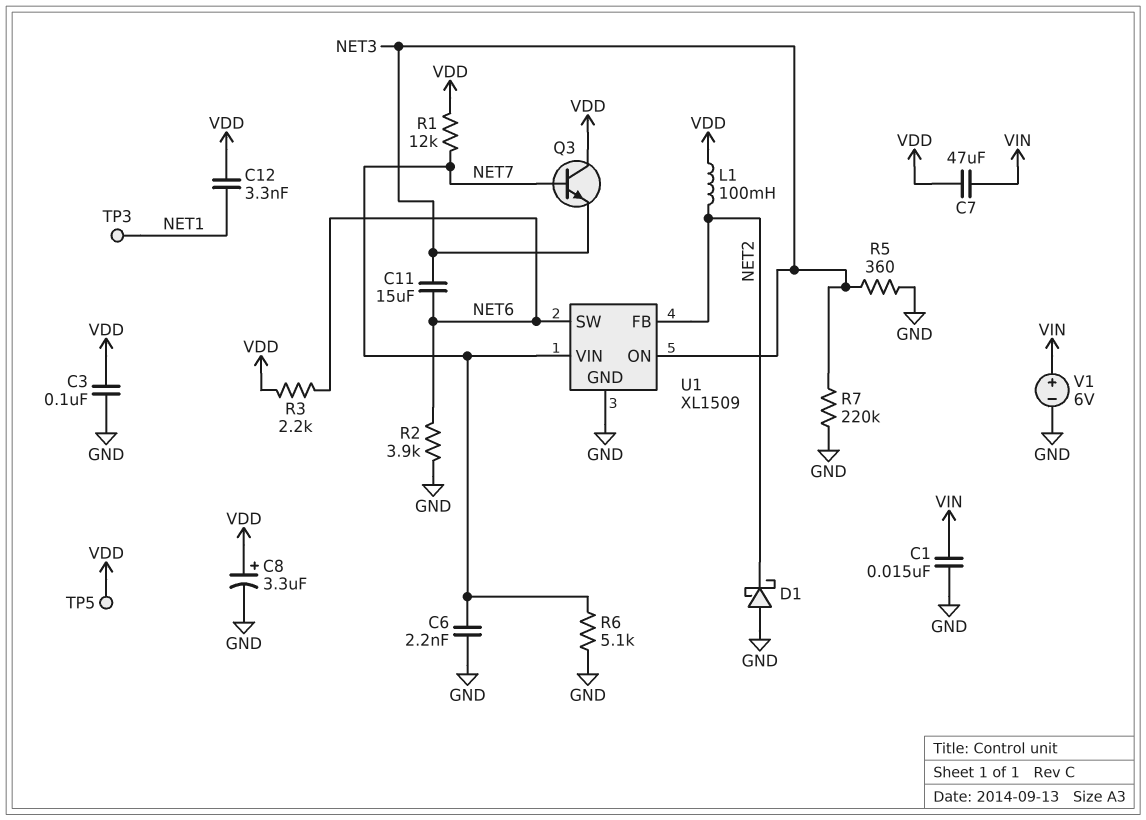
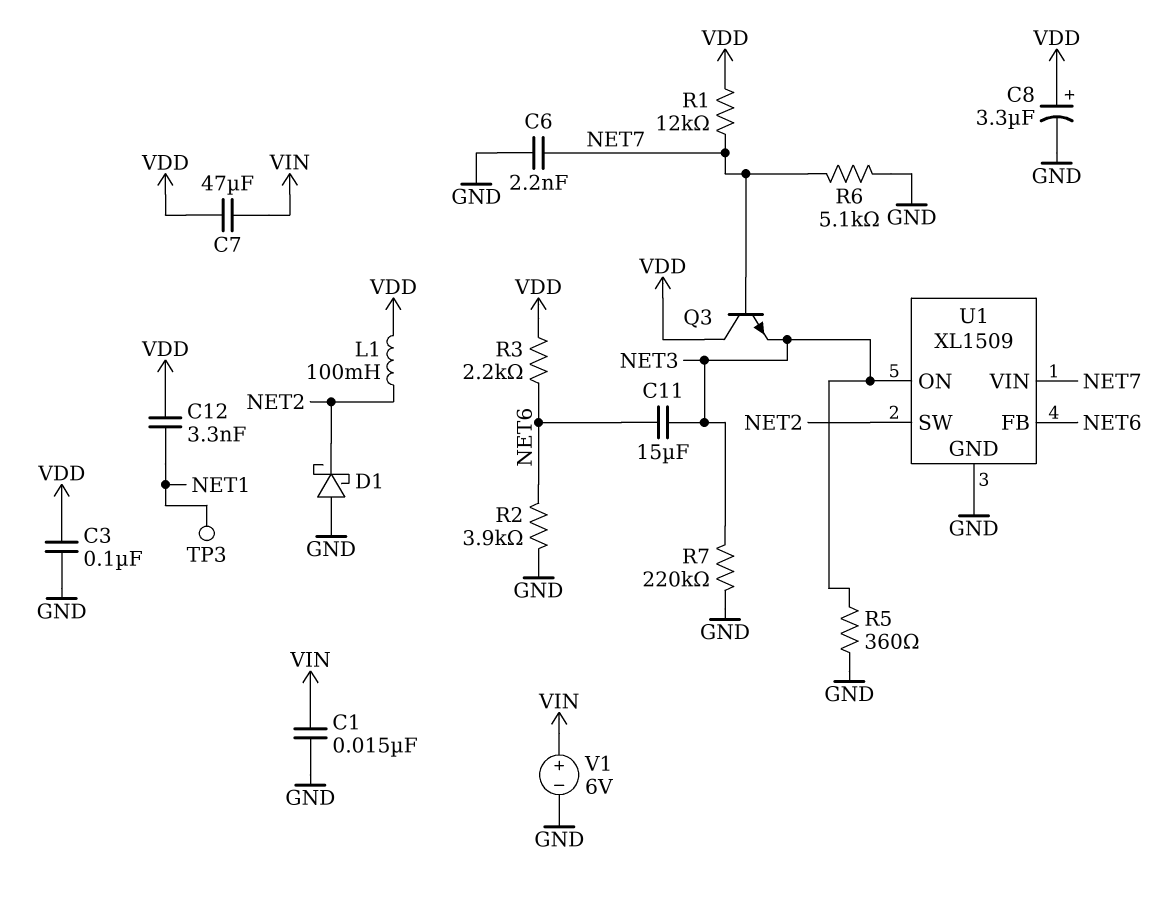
TP5: test point (VDD) -> none
U1 pin FB: NET2 -> NET6
U1 pin SW: NET6 -> NET2

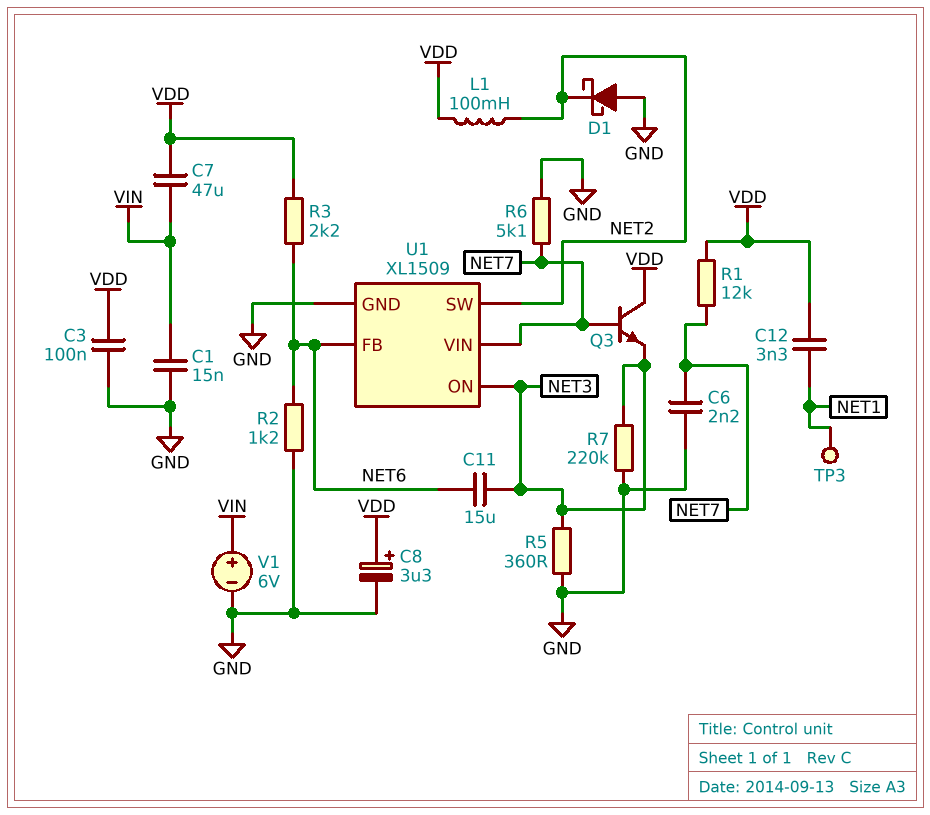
R2: 3.9k (GND, NET6) -> 1.2k (GND, NET6)

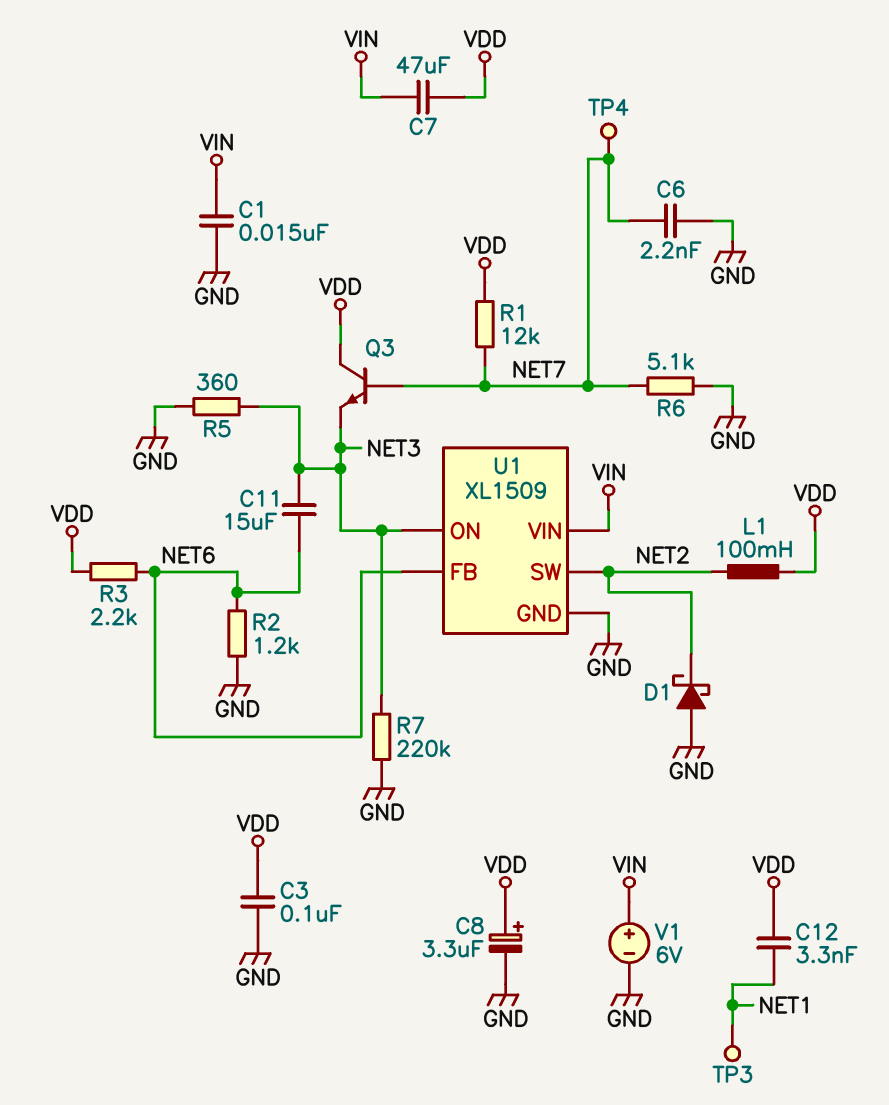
TP4: none -> test point (NET7)
U1 pin VIN: NET7 -> VIN

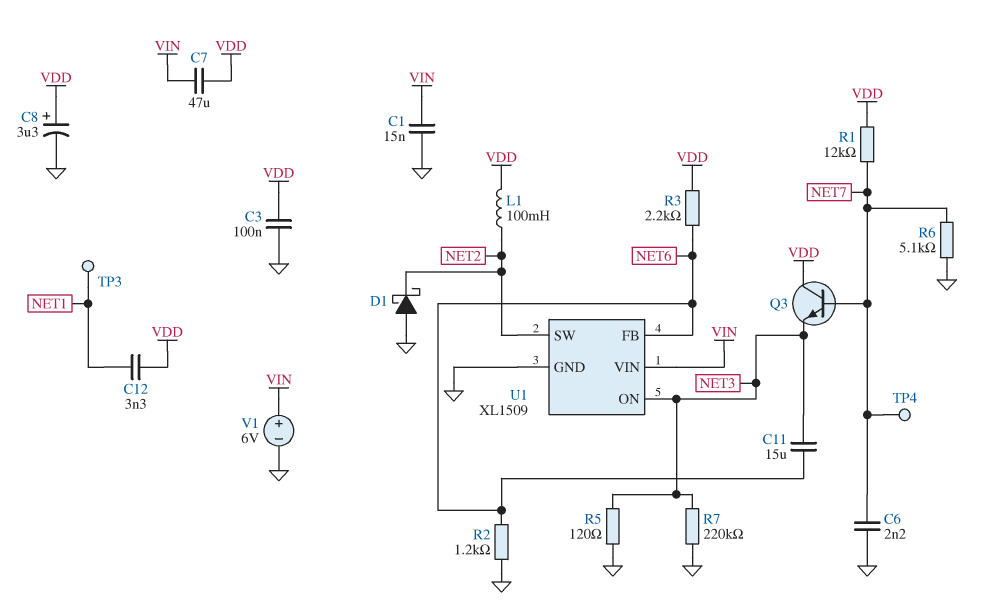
R5: 360 (GND, NET3) -> 120 (GND, NET3)

